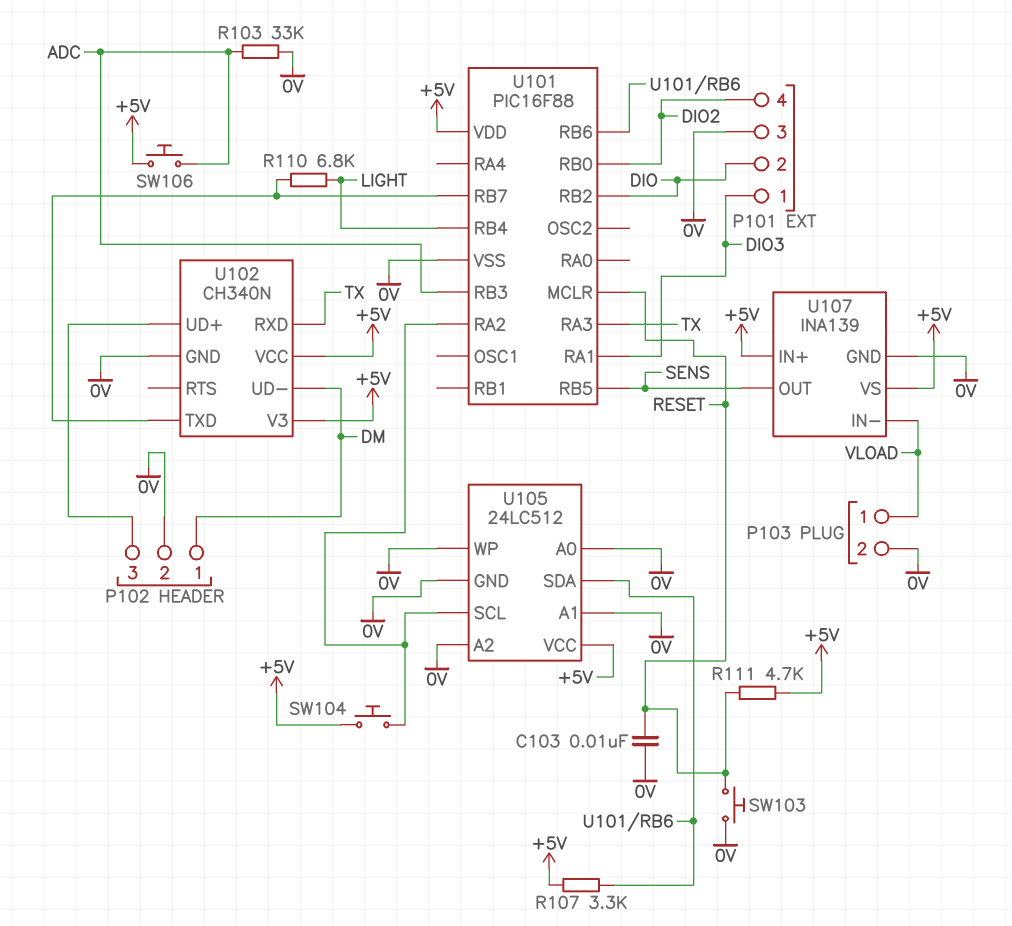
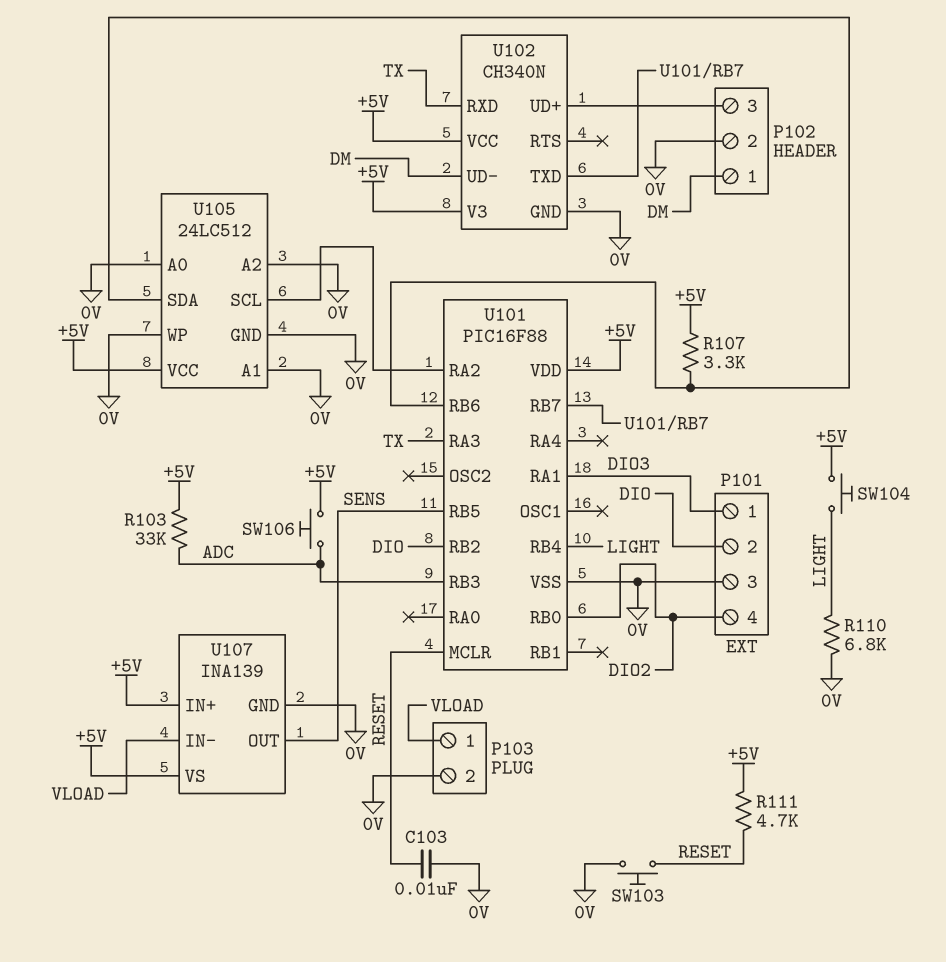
R103: 33k (0V, ADC) -> 33k (+5V, ADC)
R110: 6.8k (LIGHT, U101/RB7) -> 6.8k (0V, LIGHT)
SW104: button (+5V, U101/RA2) -> button (+5V, LIGHT)

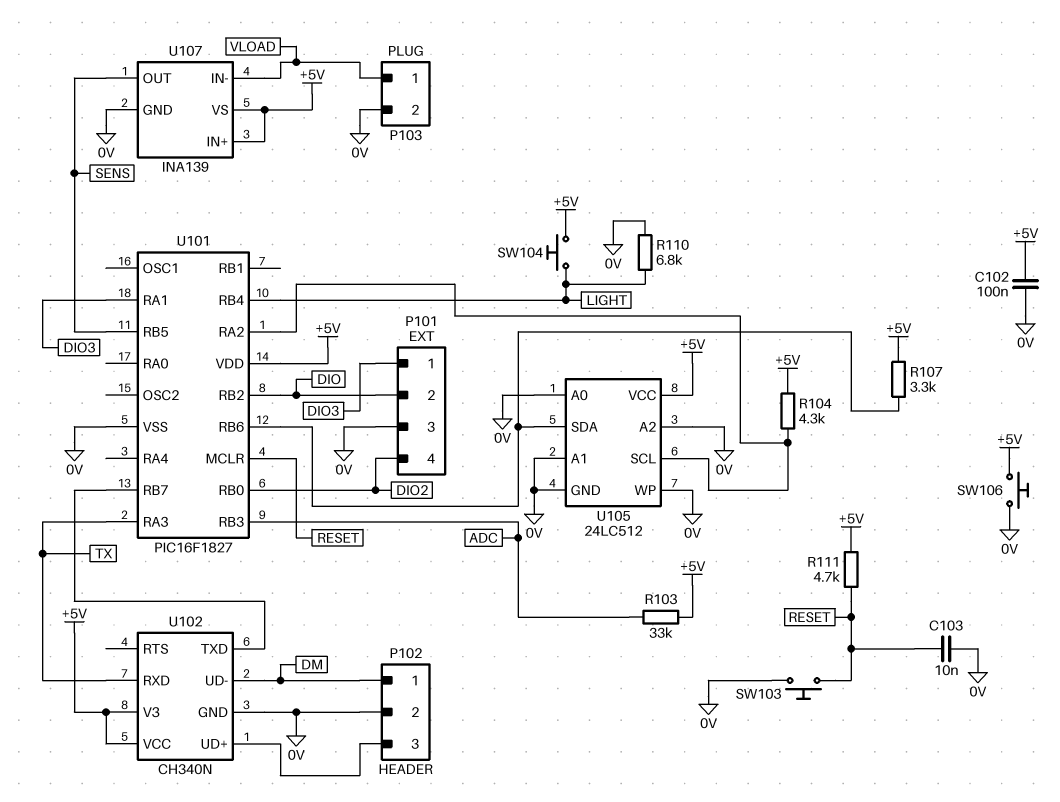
C102: none -> 100nF (+5V, 0V)
R104: none -> 4.3k (+5V, U101/RA2)
SW106: button (+5V, ADC) -> button (+5V, 0V)
U101: PIC16F88 -> PIC16F1827

